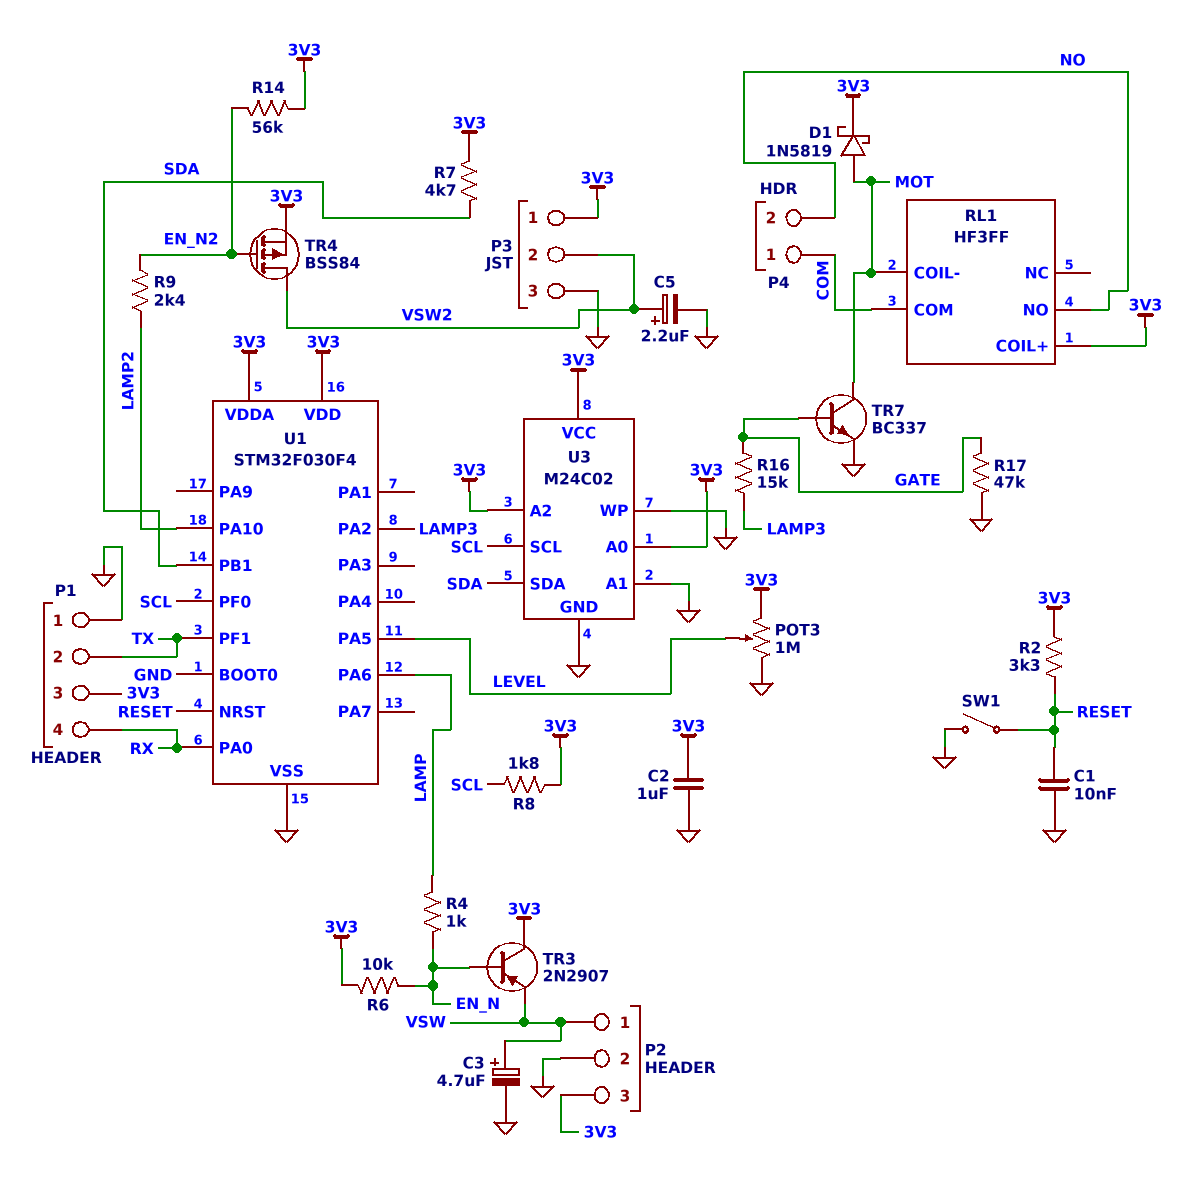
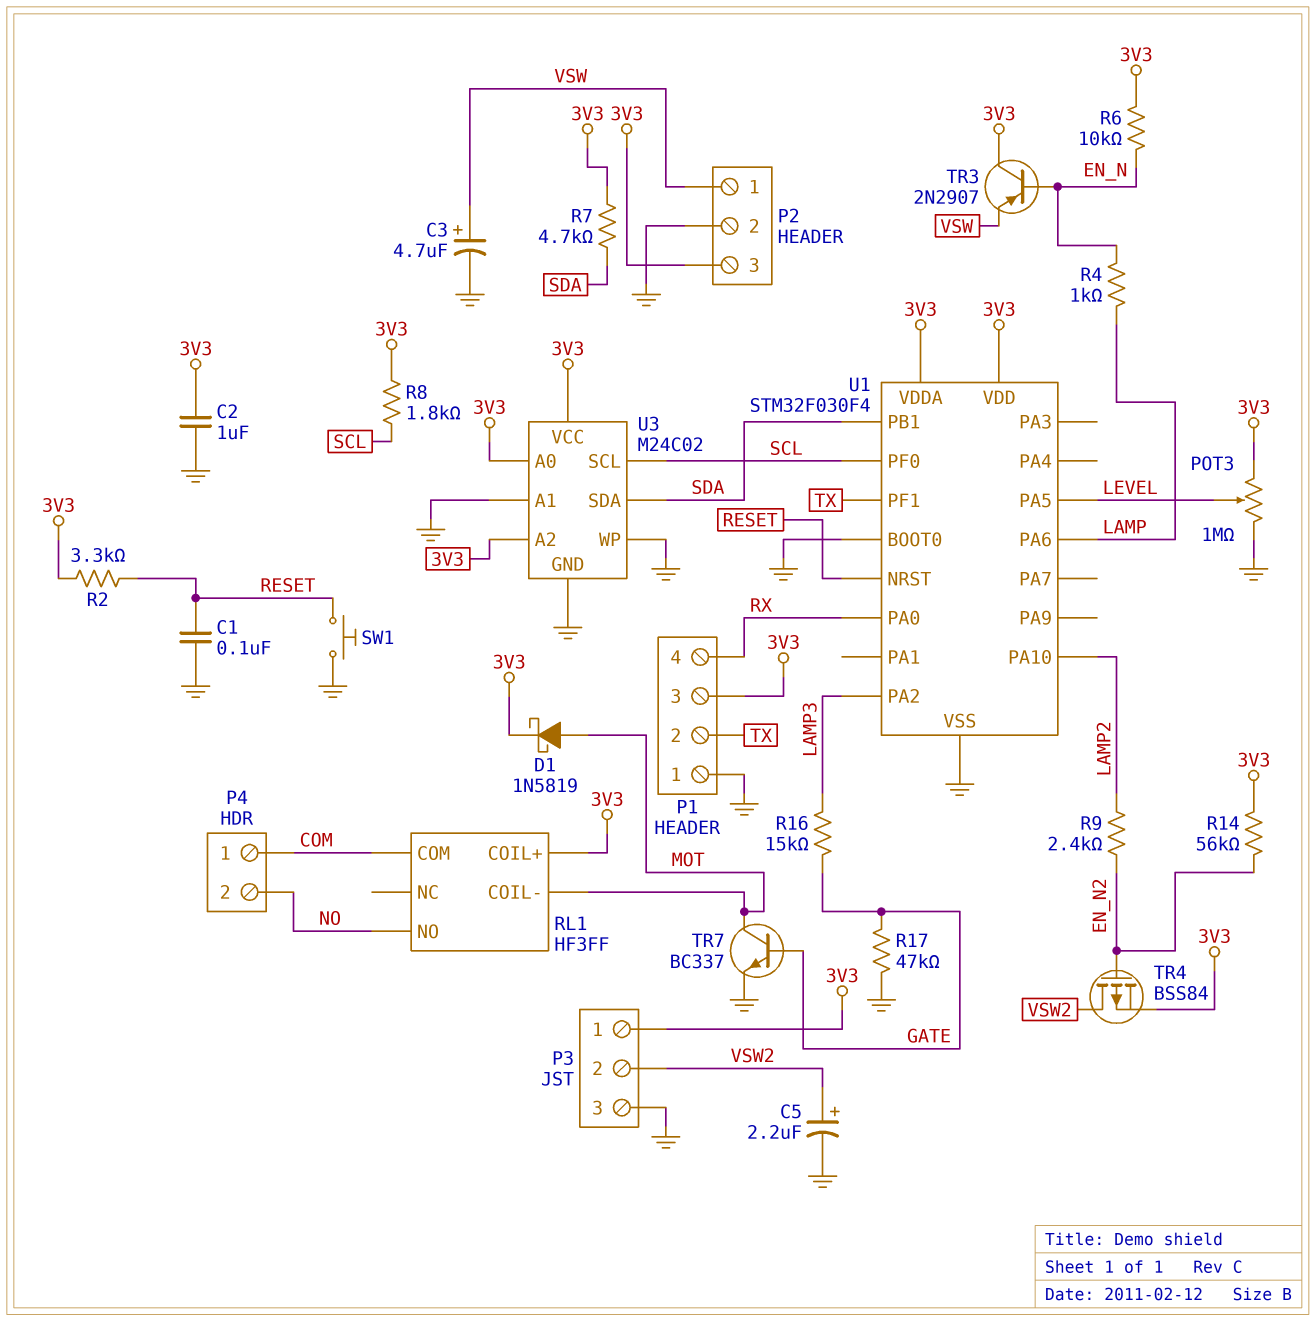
C1: 10nF (GND, RESET) -> 100nF (GND, RESET)
SW1: switch (GND, RESET) -> button (GND, RESET)

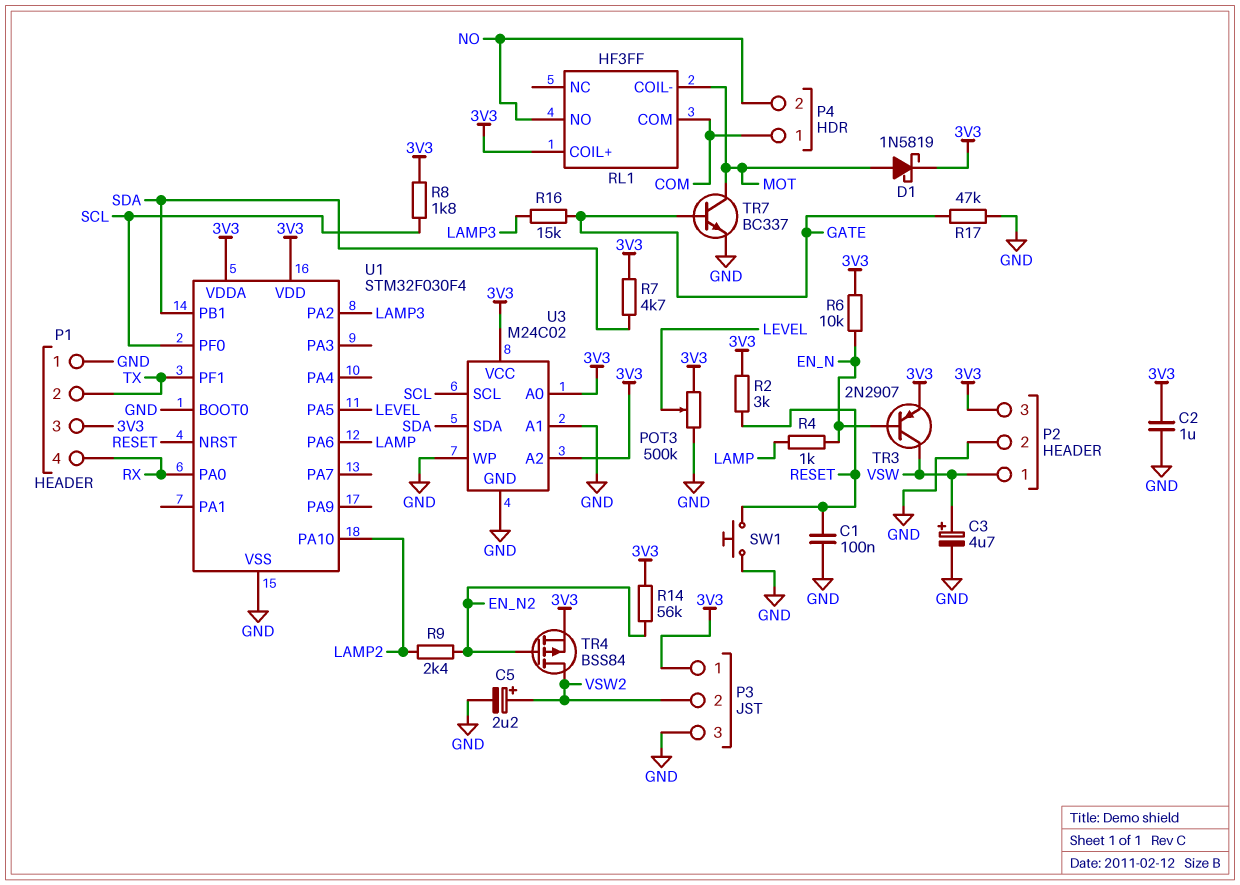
POT3: 1M (3V3, GND, wiper LEVEL) -> 500k (3V3, GND, wiper LEVEL)
R2: 3.3k (3V3, RESET) -> 3k (3V3, RESET)
TR3: PNP 2N2907 (B EN_N, C 3V3, E VSW) -> PNP 2N2907 (B EN_N, C VSW, E 3V3)

